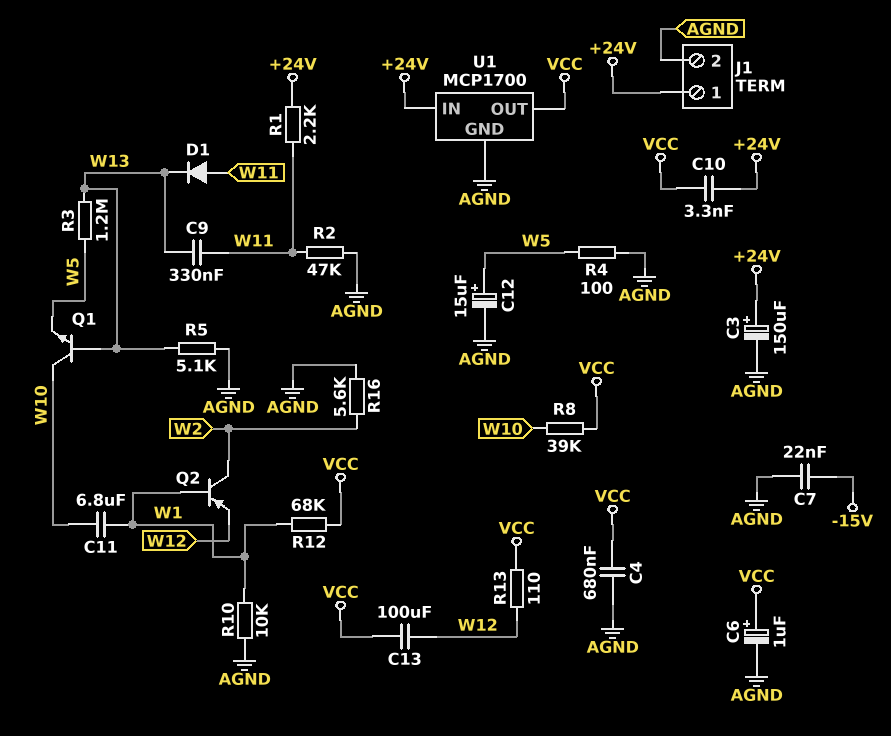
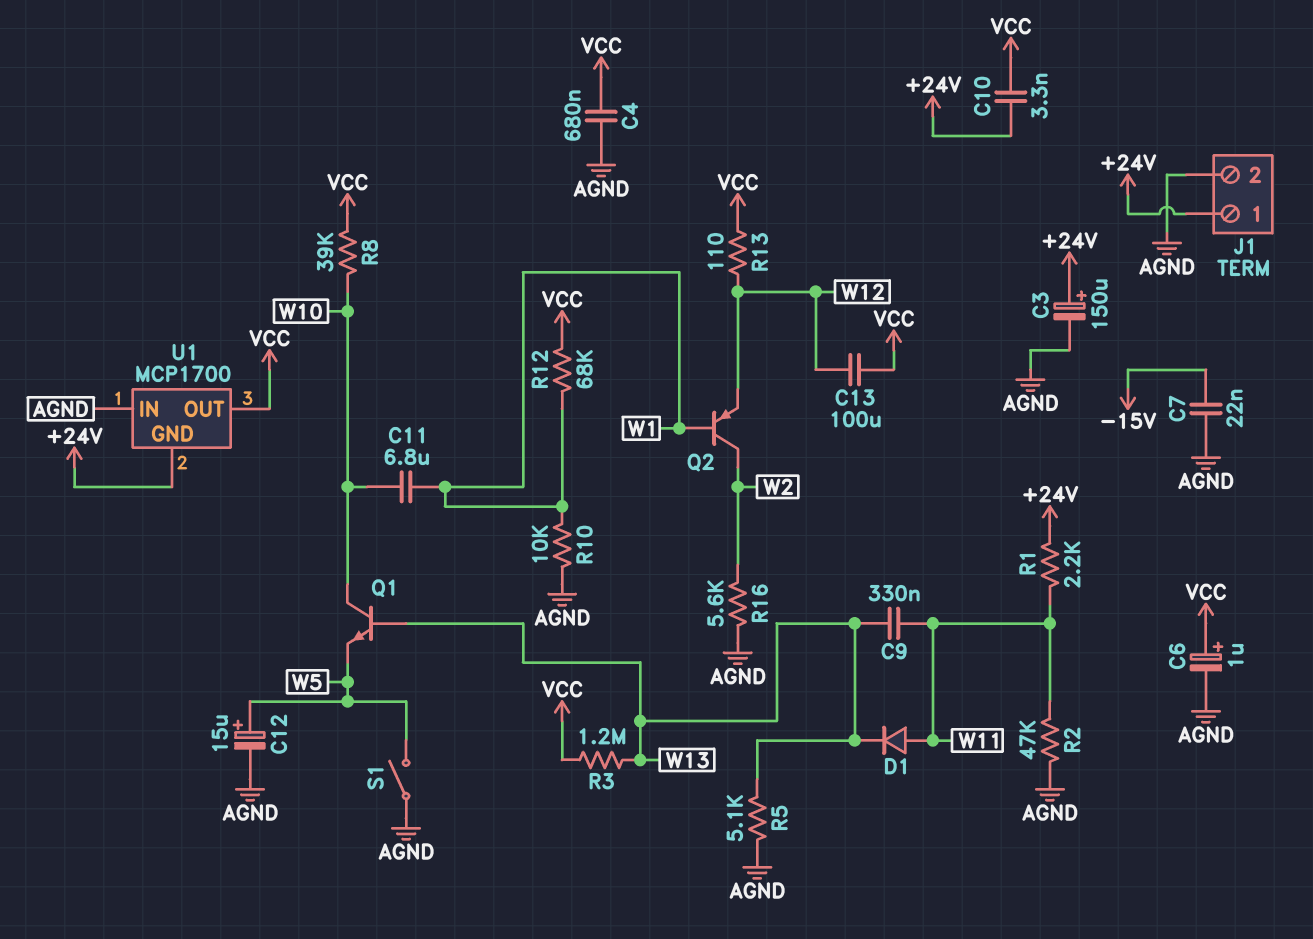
R3: 1.2M (W5, W13) -> 1.2M (VCC, W13)
R4: 100 (AGND, W5) -> none
S1: none -> switch (AGND, W5)
U1 pin GND: AGND -> +24V
U1 pin IN: +24V -> AGND

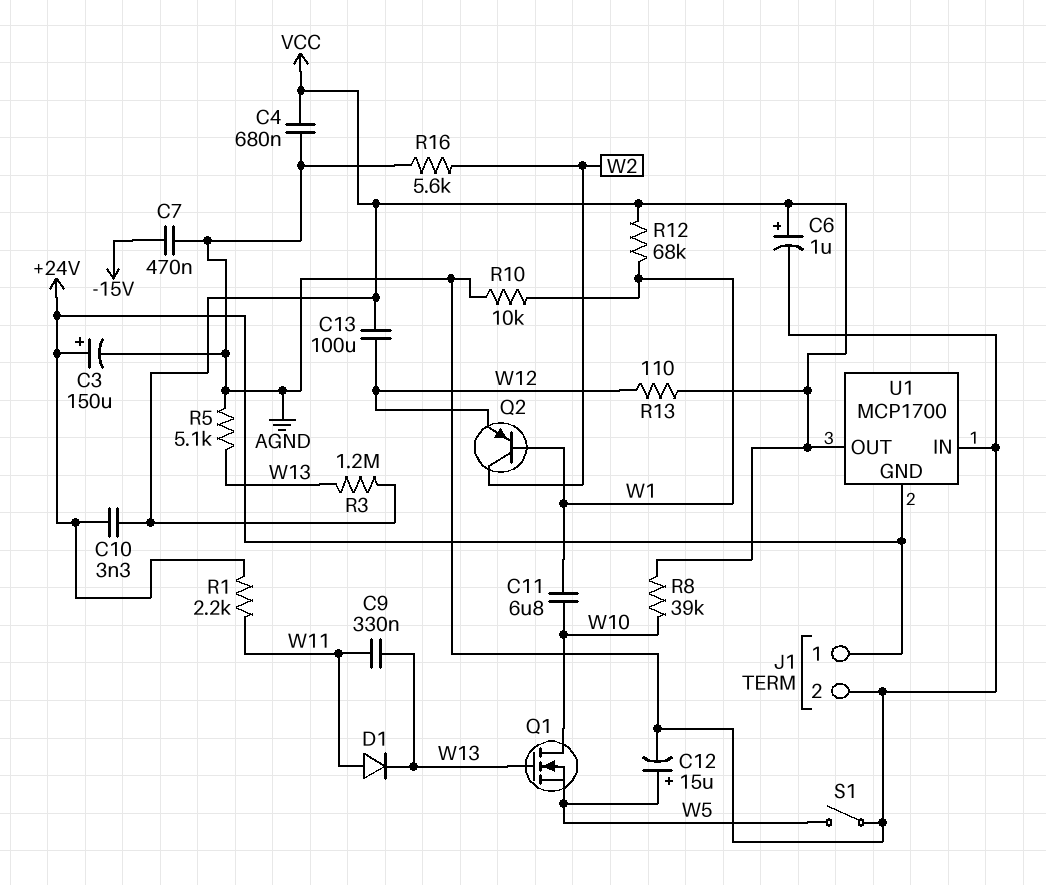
C7: 22nF (-15V, AGND) -> 470nF (-15V, AGND)
Q1: NPN (B W13, C W10, E W5) -> NMOS (G W13, D W10, S W5)
R2: 47k (AGND, W11) -> none

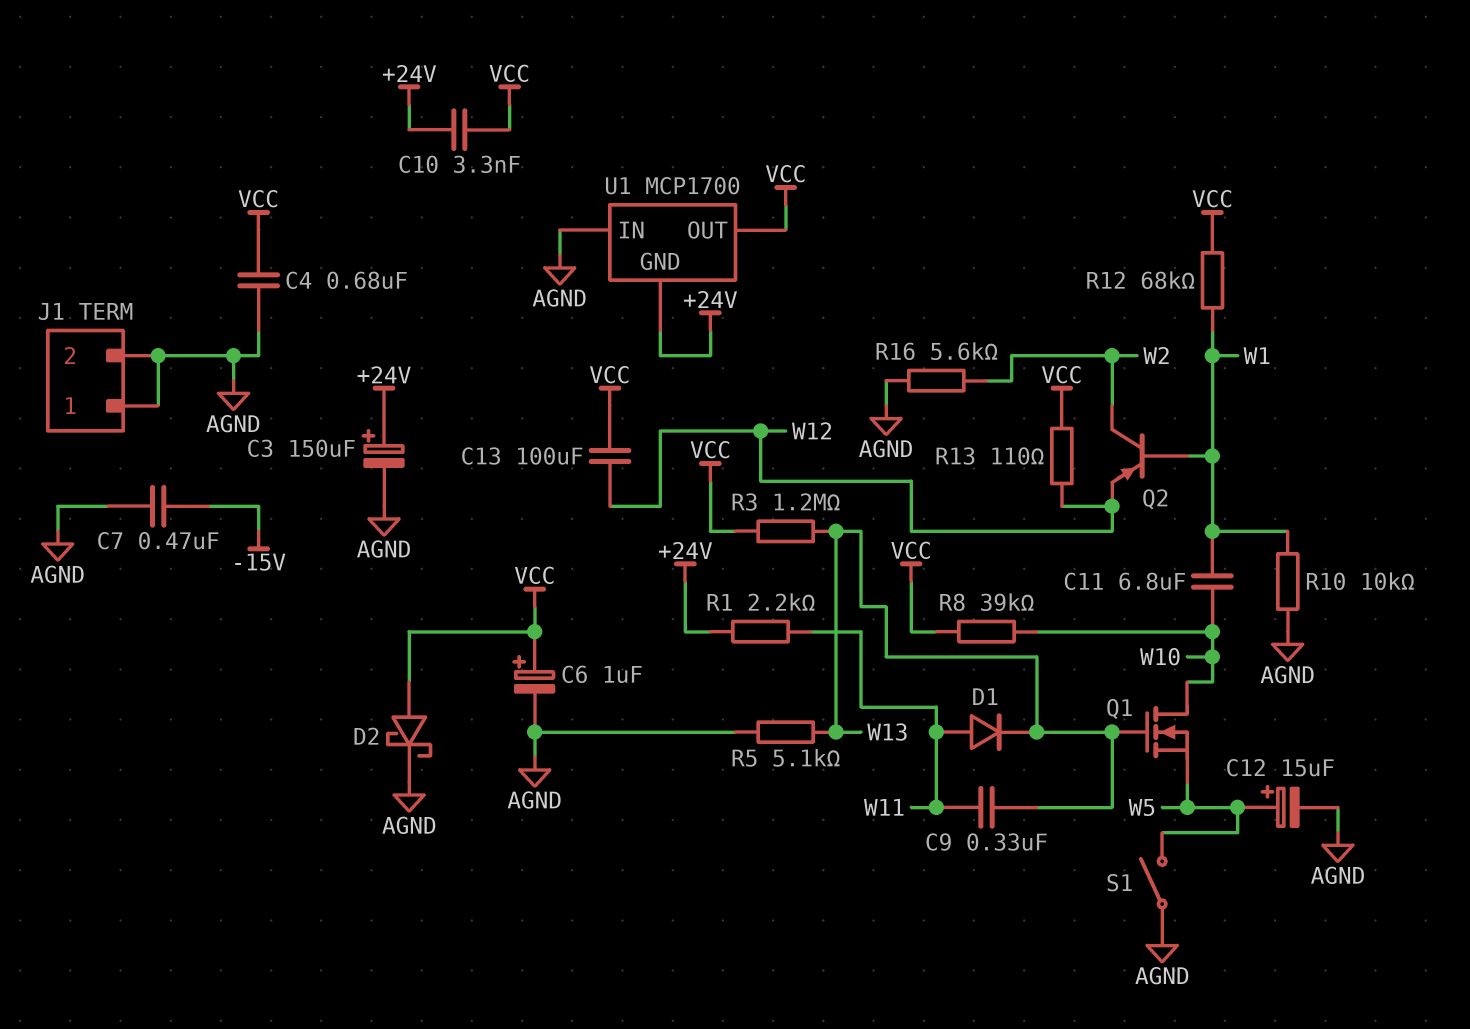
D2: none -> schottky (A VCC, K AGND)
J1 pin 1: +24V -> AGND

